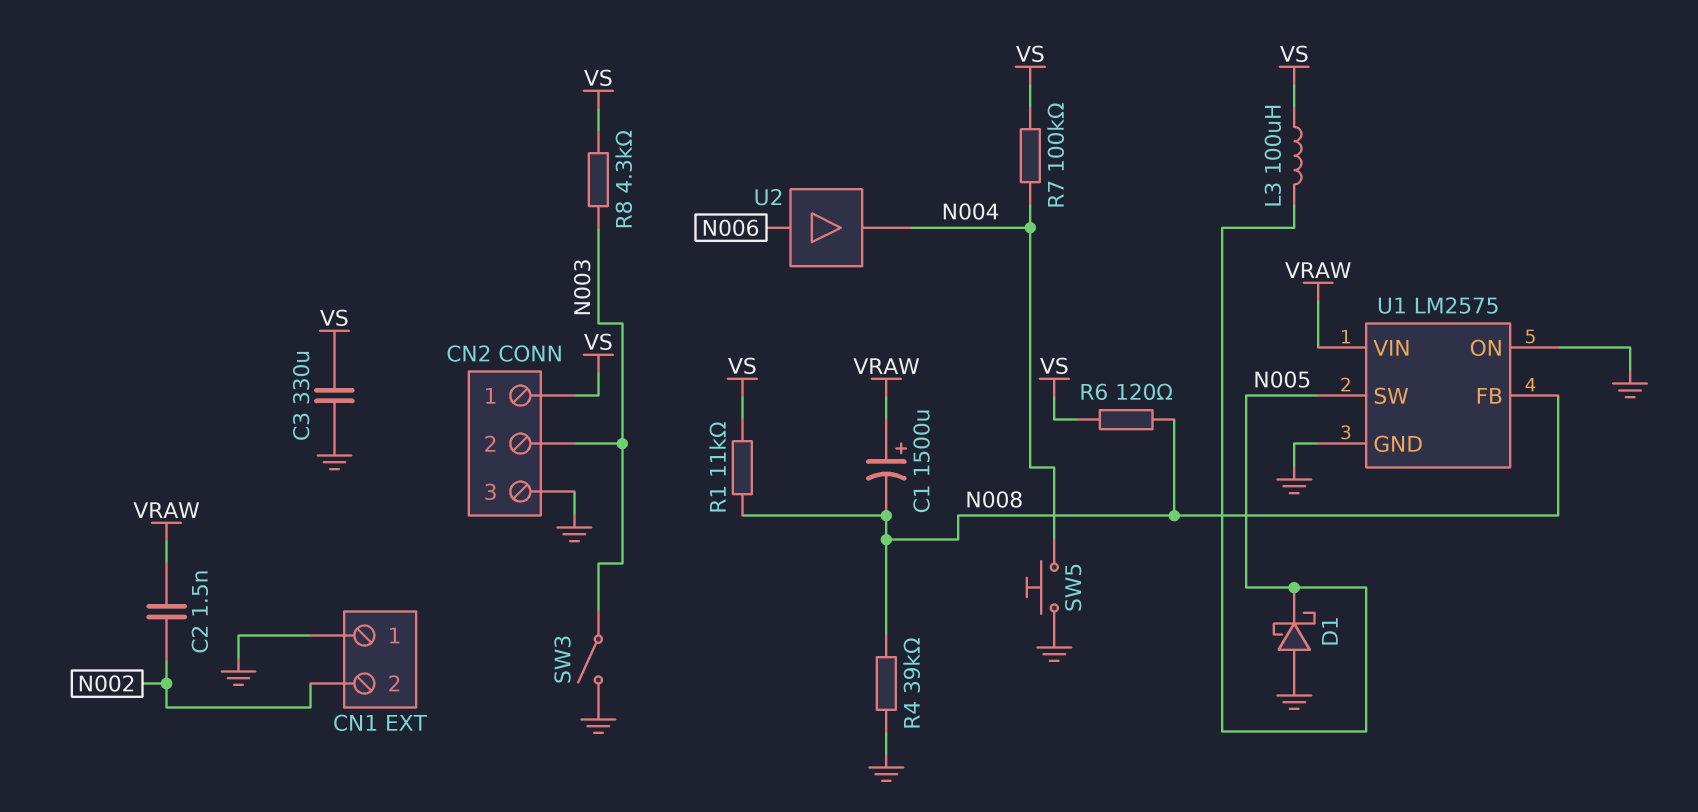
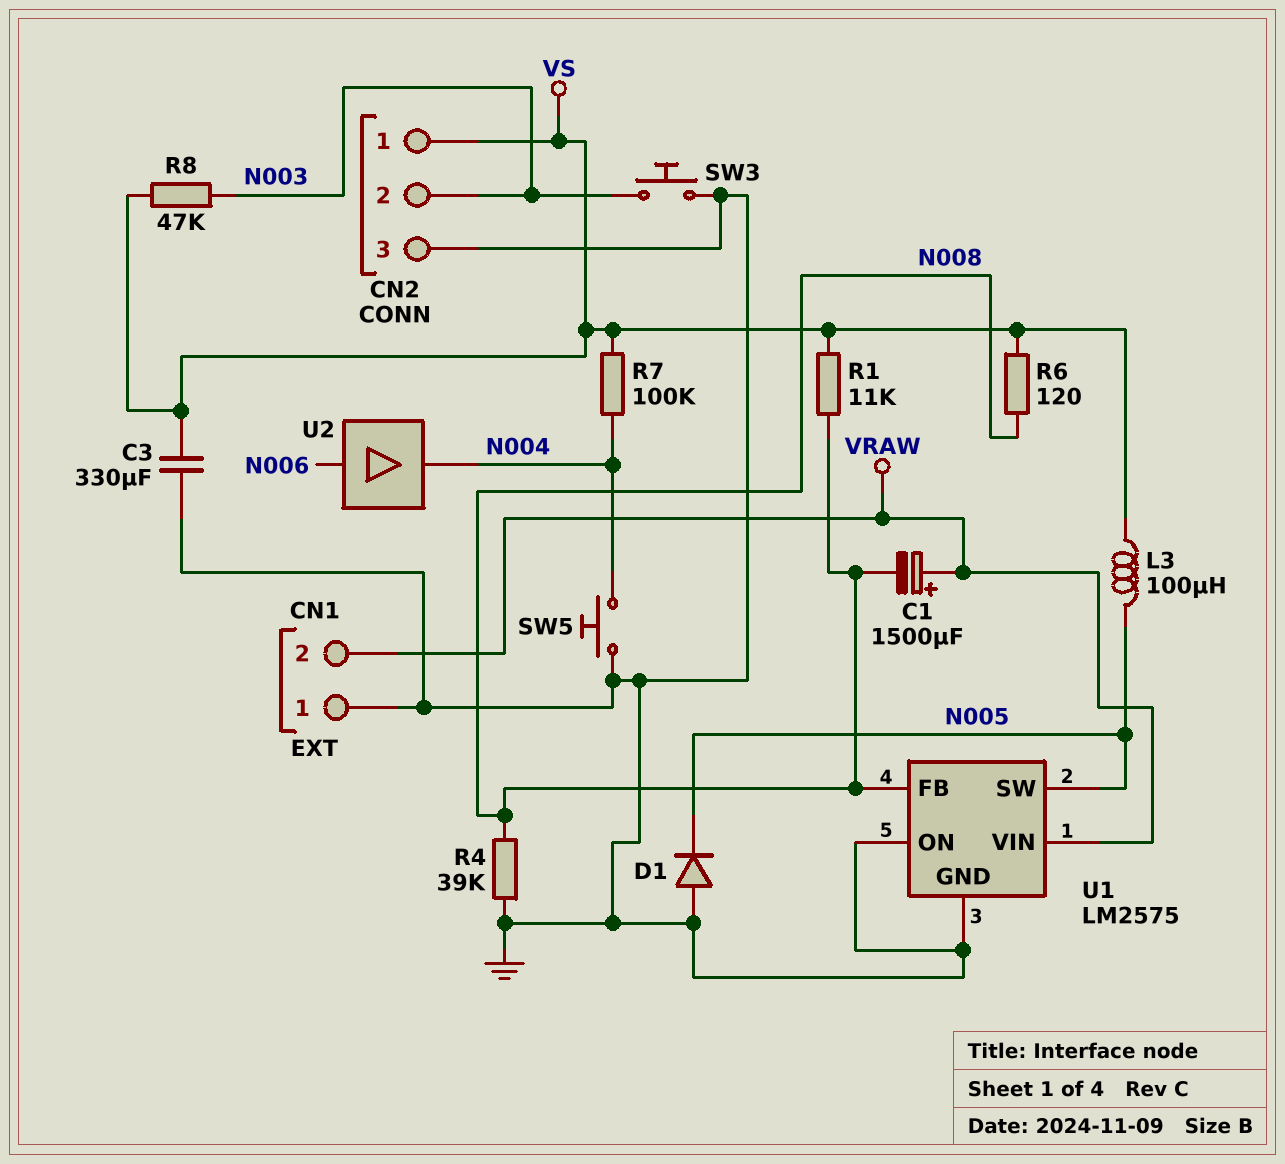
C2: 1.5nF (N002, VRAW) -> none
CN1 pin 2: N002 -> VRAW
D1: schottky (A GND, K N005) -> diode (A GND, K N005)
R8: 4.3k (N003, VS) -> 47k (N003, VS)
SW3: switch (GND, N003) -> button (GND, N003)

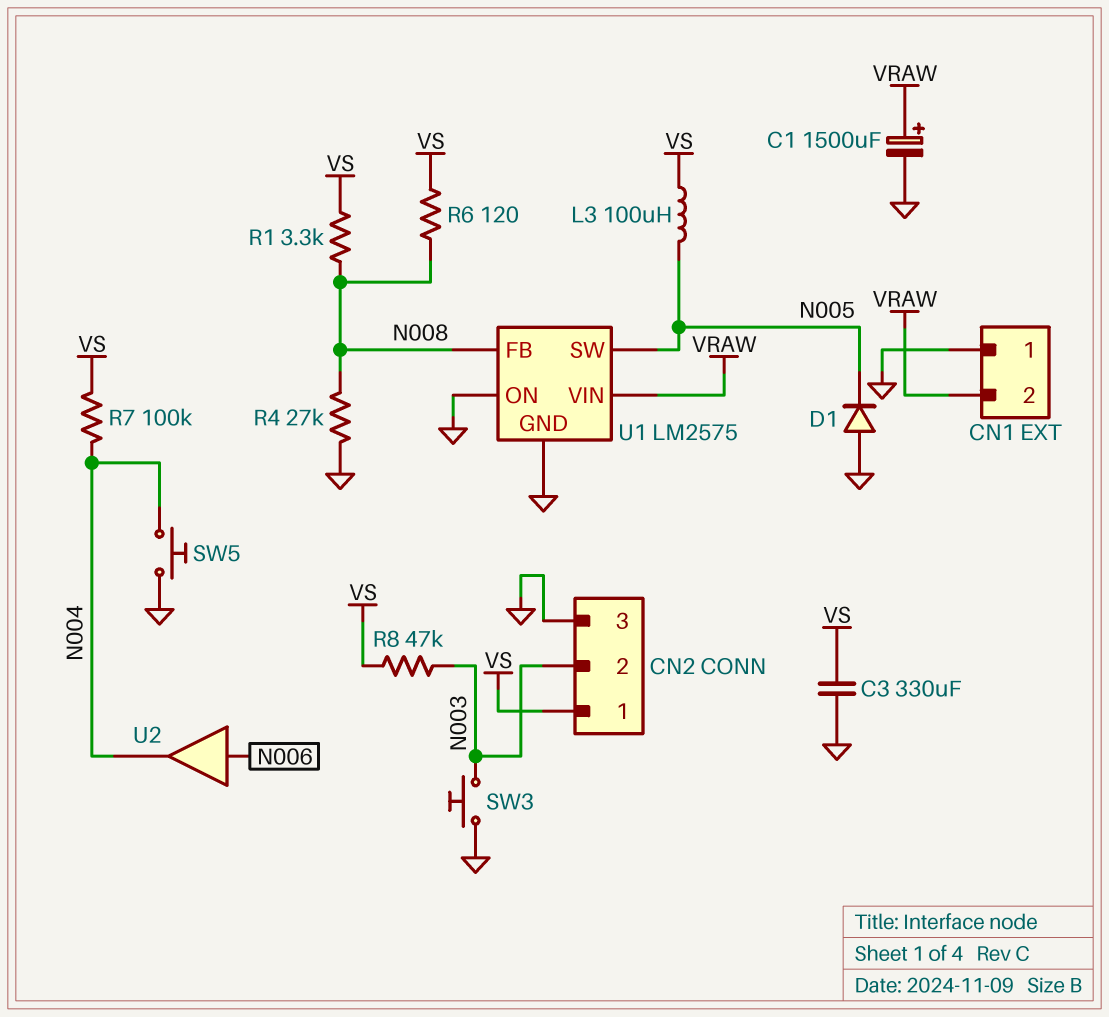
C1: 1500uF (plus VRAW, minus N008) -> 1500uF (plus VRAW, minus GND)
R1: 11k (N008, VS) -> 3.3k (N008, VS)
R4: 39k (GND, N008) -> 27k (GND, N008)

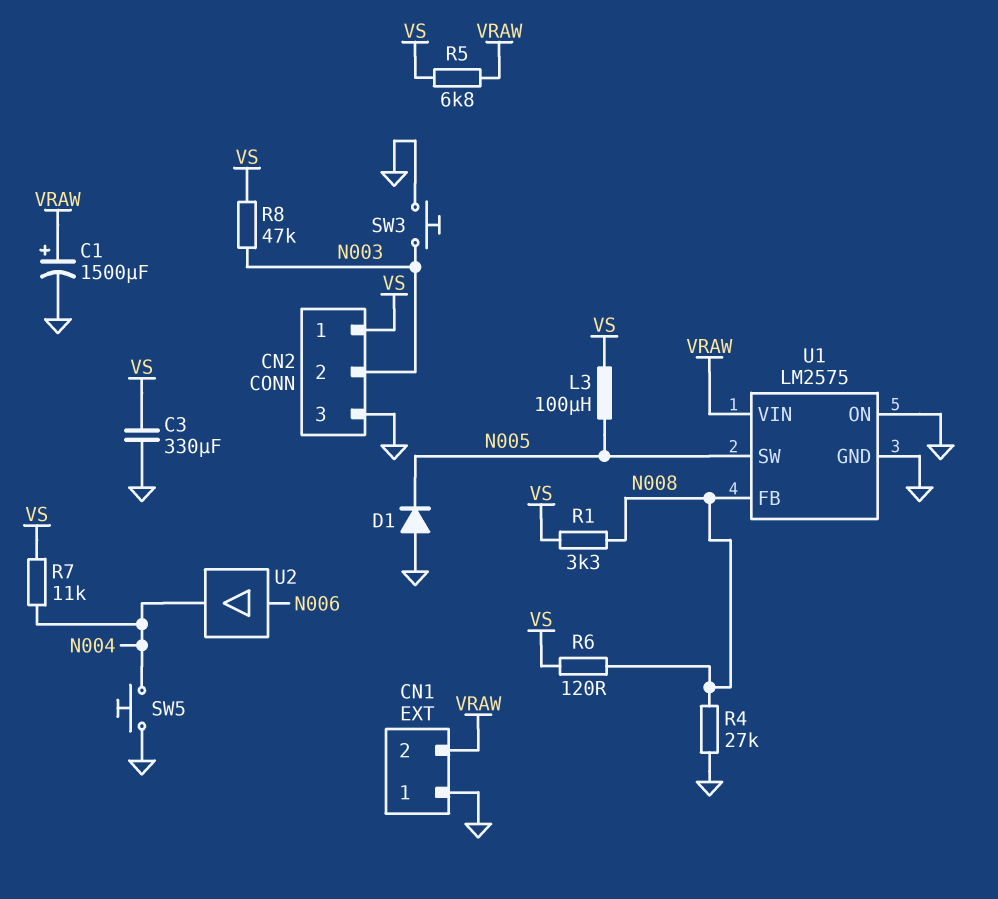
R5: none -> 6.8k (VRAW, VS)
R7: 100k (N004, VS) -> 11k (N004, VS)

